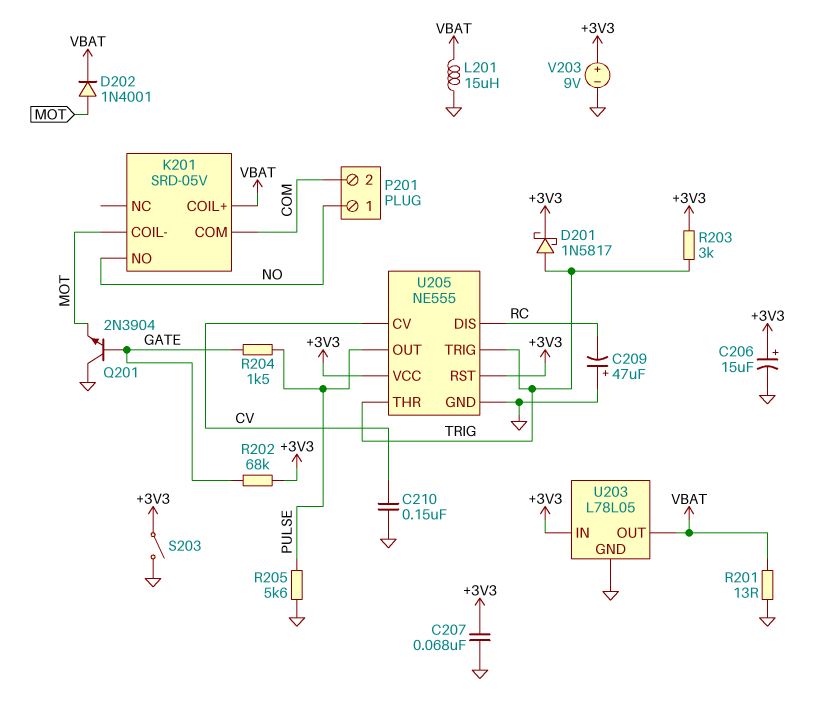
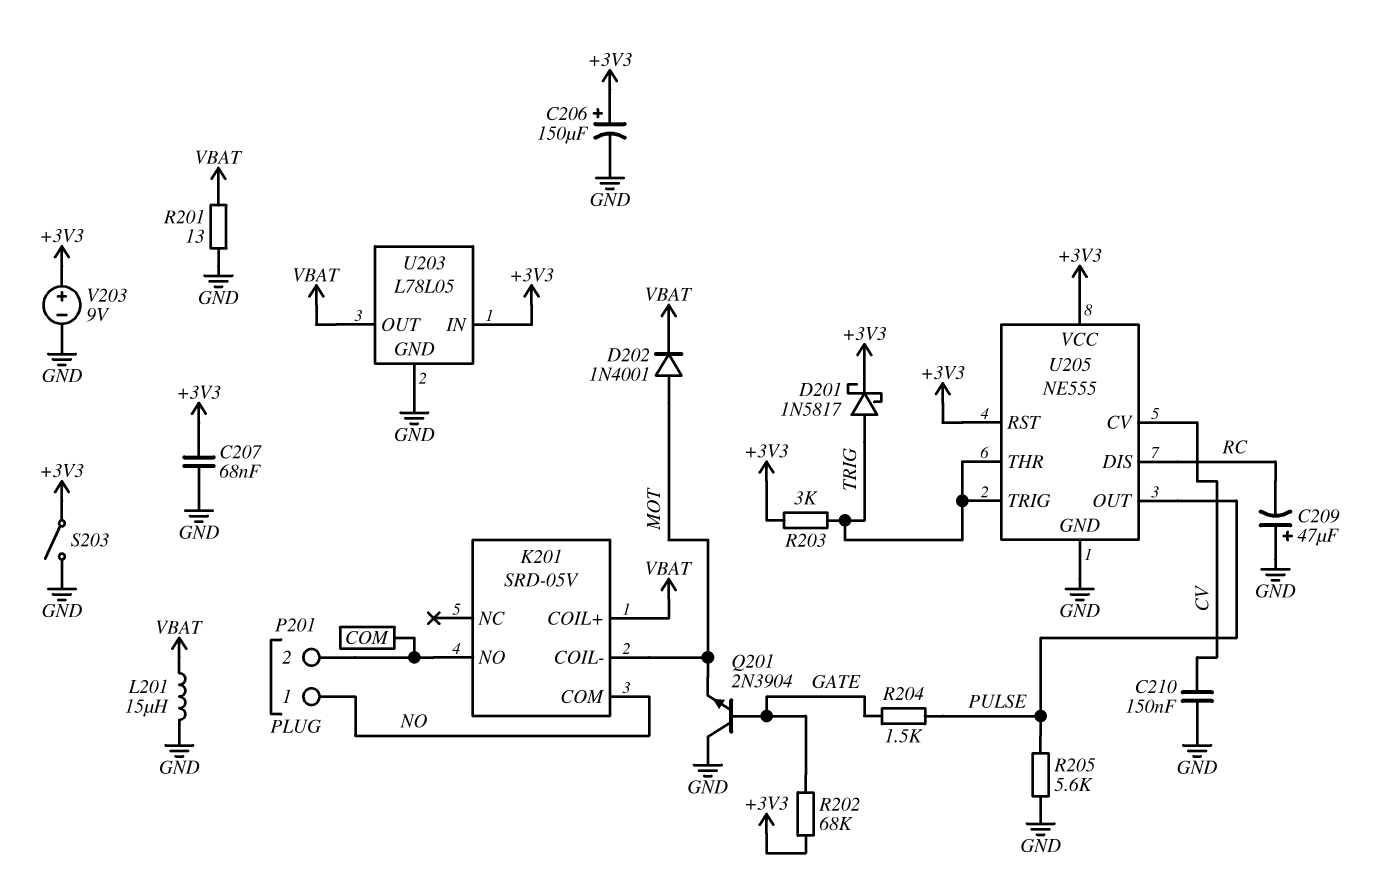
C206: 15uF (plus +3V3, minus GND) -> 150uF (plus +3V3, minus GND)
K201 pin COM: COM -> NO
K201 pin NO: NO -> COM

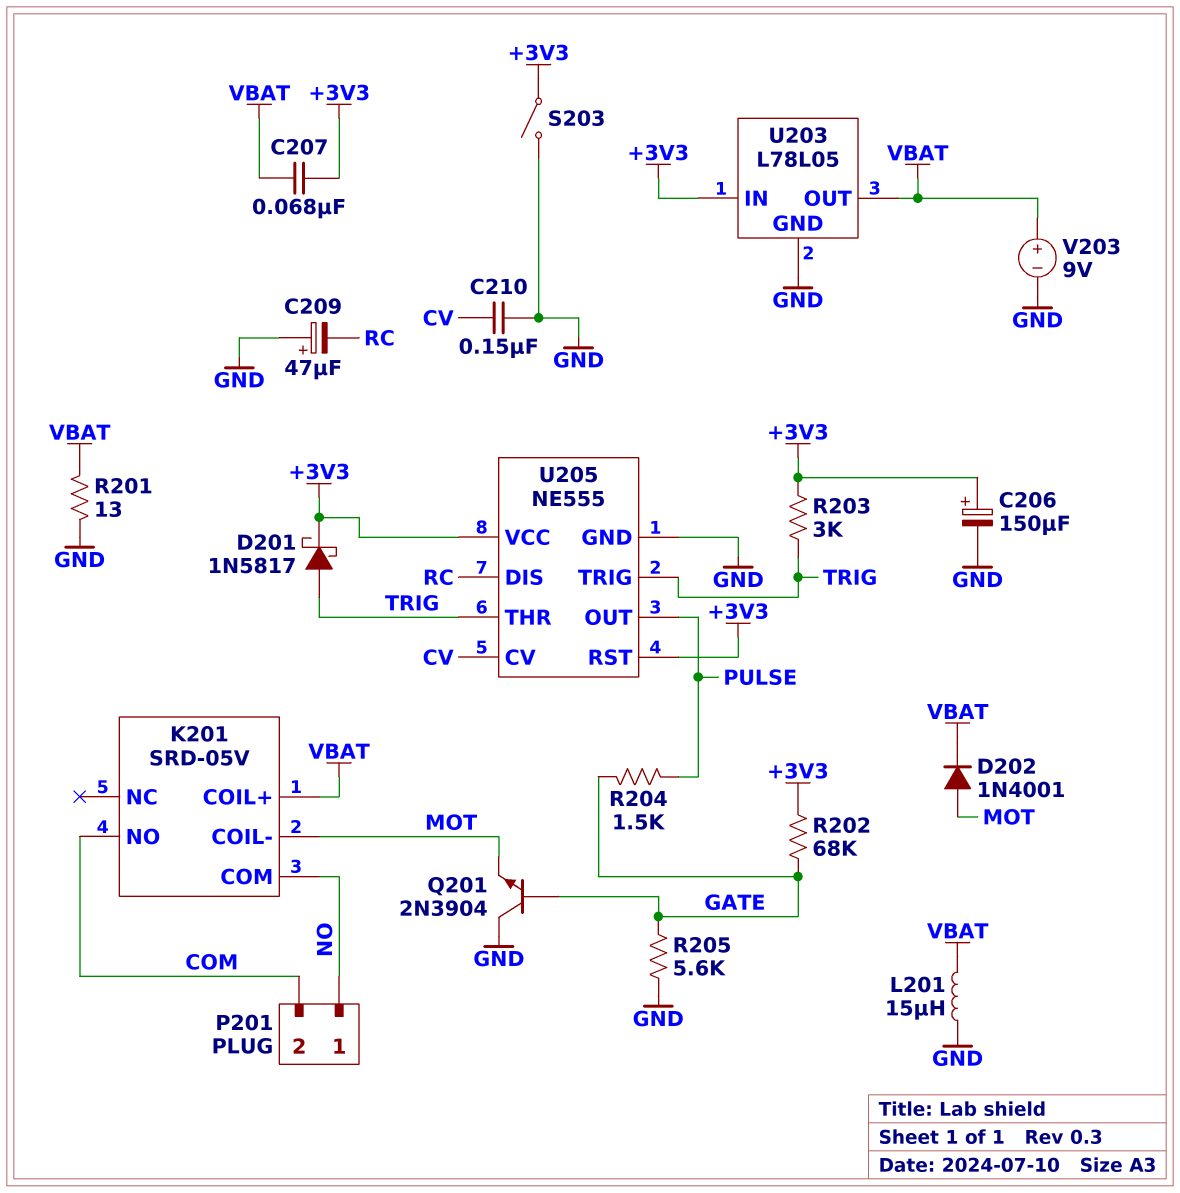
C207: 68nF (+3V3, GND) -> 68nF (+3V3, VBAT)
R205: 5.6k (GND, PULSE) -> 5.6k (GATE, GND)
V203: 9V (plus +3V3, minus GND) -> 9V (plus VBAT, minus GND)

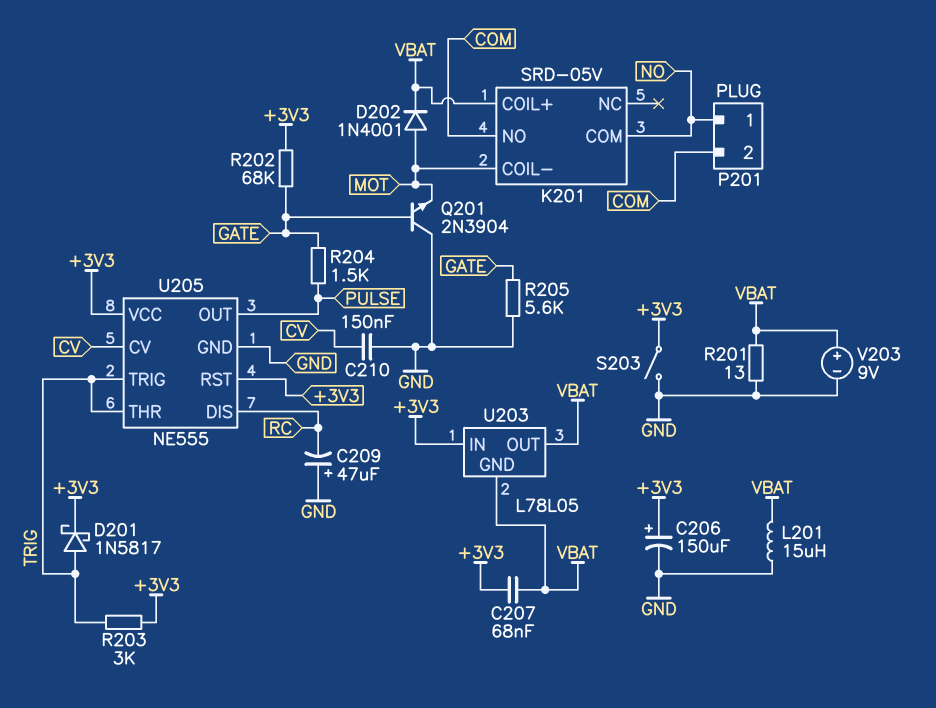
U203 pin GND: GND -> VBAT

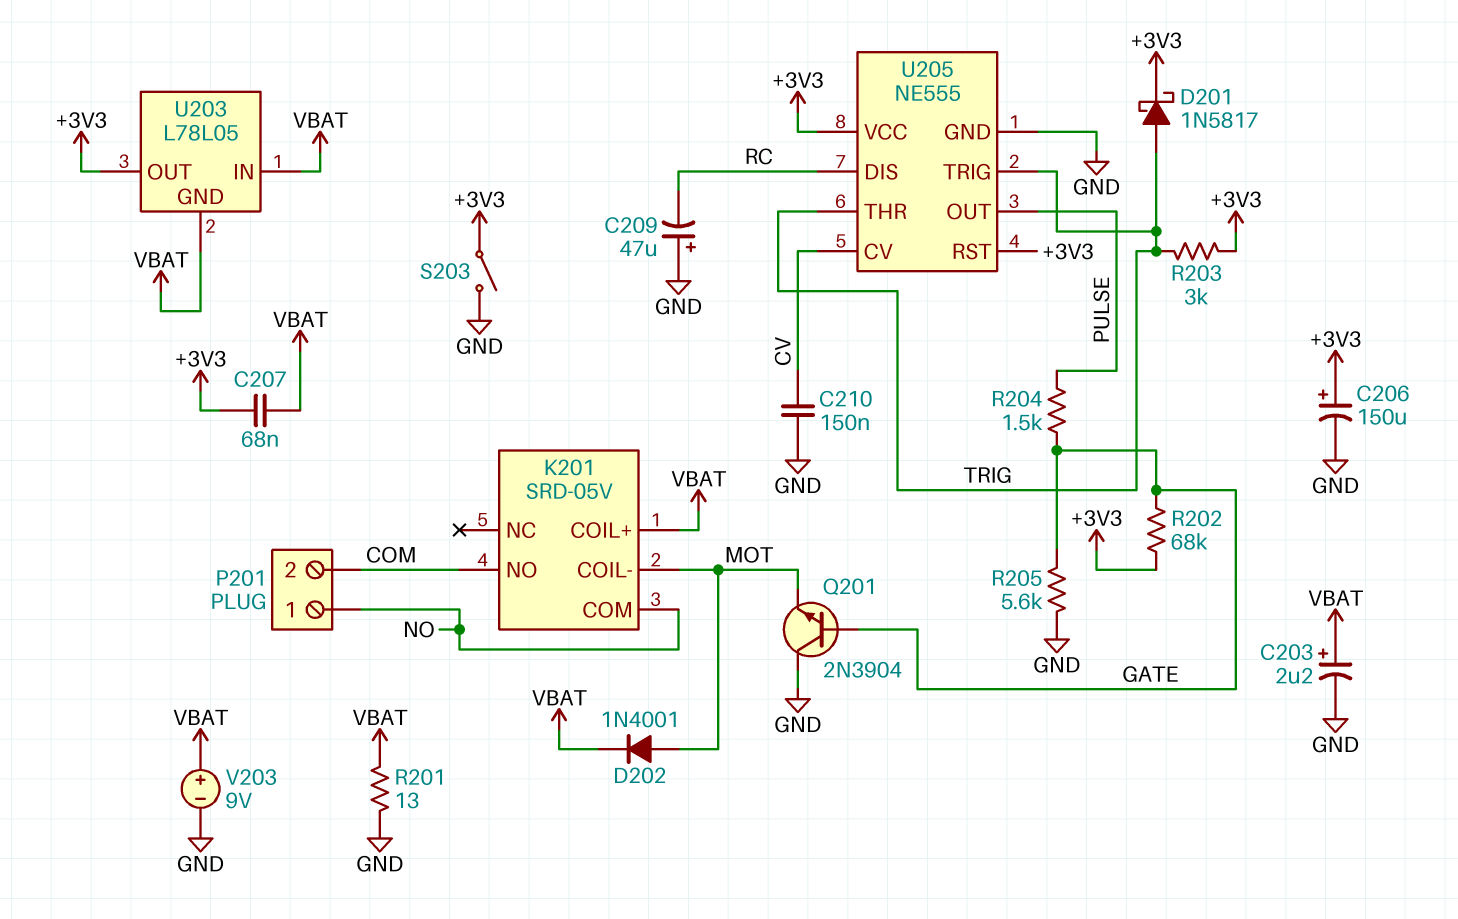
C203: none -> 2.2uF (plus VBAT, minus GND)
L201: 15uH (GND, VBAT) -> none
U203 pin IN: +3V3 -> VBAT
U203 pin OUT: VBAT -> +3V3

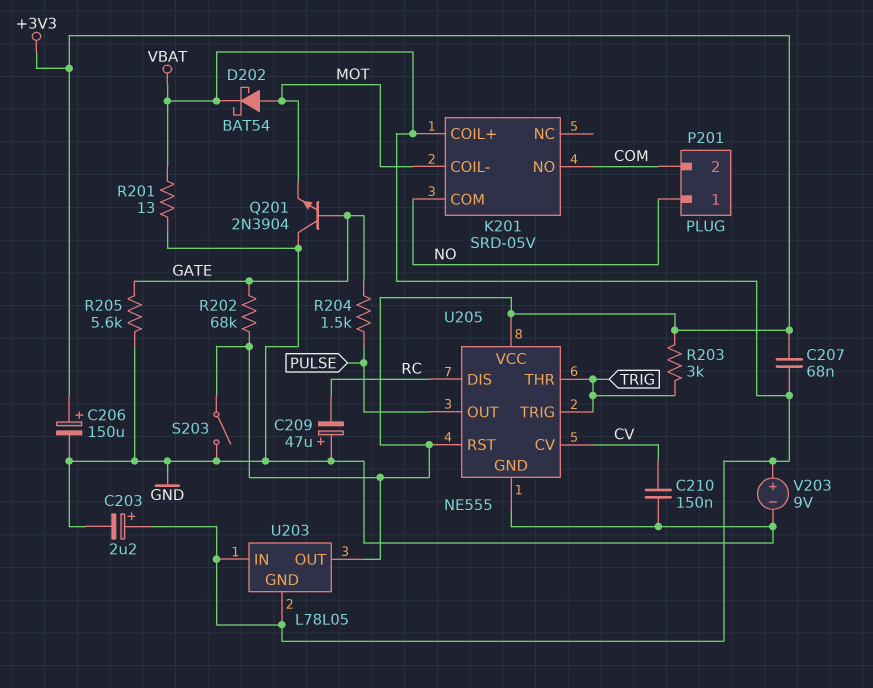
D201: schottky 1N5817 (A TRIG, K +3V3) -> none
D202: diode 1N4001 (A MOT, K VBAT) -> schottky BAT54 (A MOT, K VBAT)

